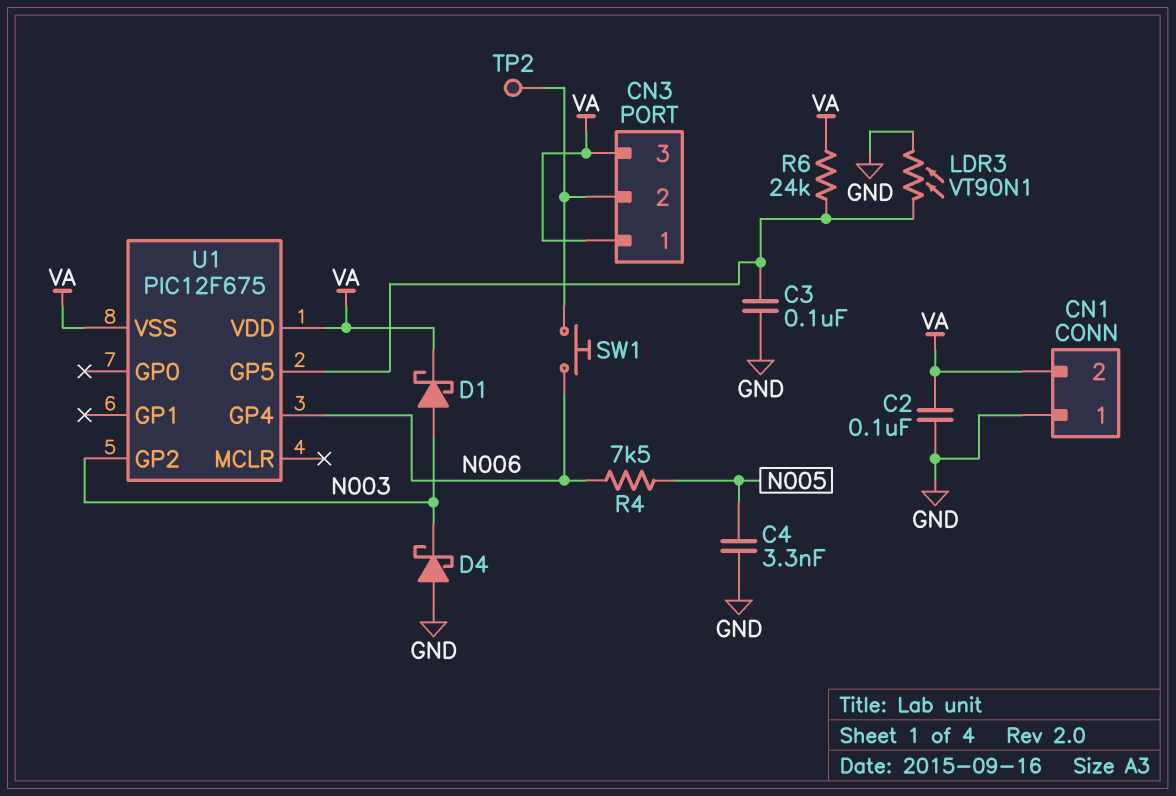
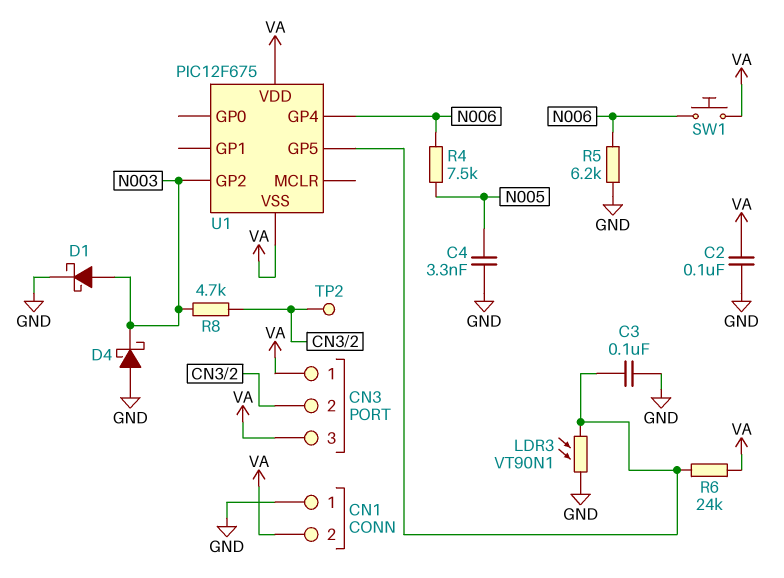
D1: schottky (A N003, K VA) -> schottky (A N003, K GND)
R5: none -> 6.2k (GND, N006)
R8: none -> 4.7k (CN3/2, N003)
SW1: button (CN3/2, N006) -> button (N006, VA)

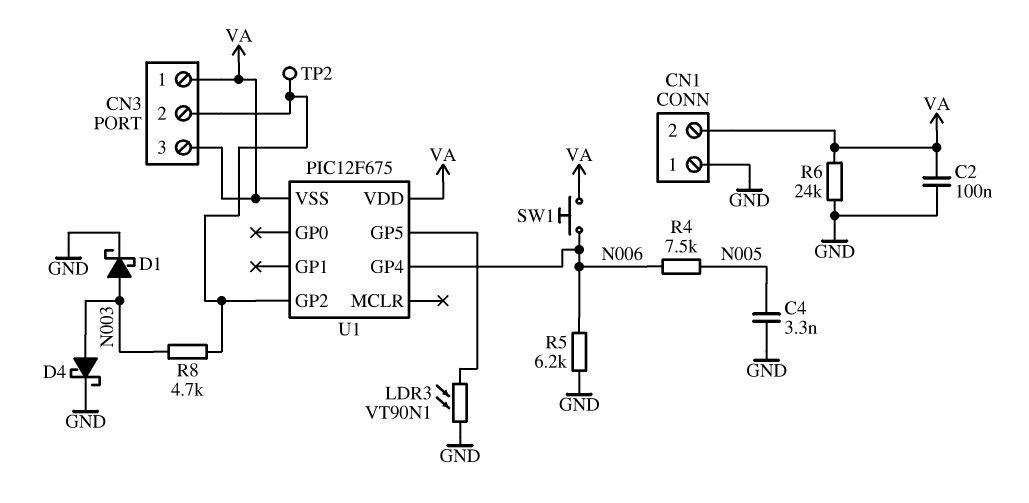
C3: 100nF (GND, U1/GP5) -> none
D4: schottky (A GND, K N003) -> schottky (A N003, K GND)
R6: 24k (U1/GP5, VA) -> 24k (GND, VA)
U1 pin GP2: N003 -> CN3/2

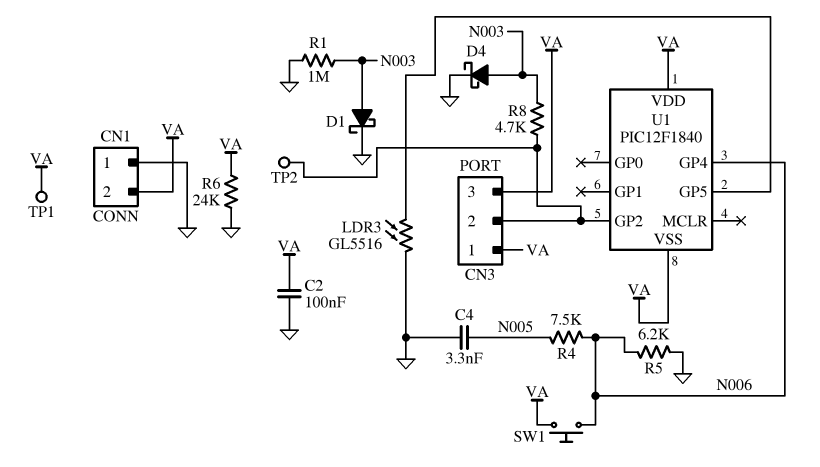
LDR3: VT90N1 (GND, U1/GP5) -> GL5516 (GND, U1/GP5)
R1: none -> 1M (GND, N003)
TP1: none -> test point (VA)
U1: PIC12F675 -> PIC12F1840

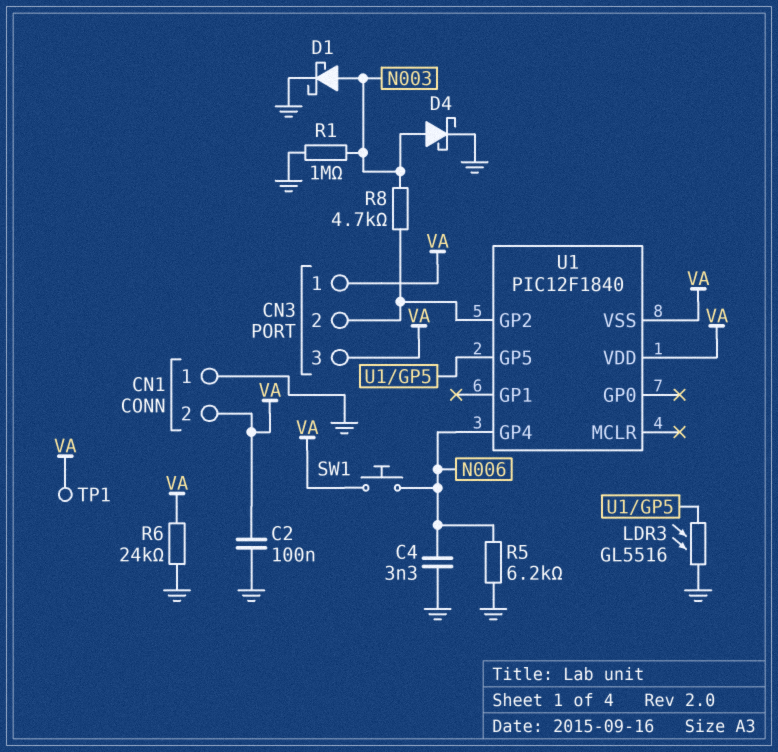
C4: 3.3nF (GND, N005) -> 3.3nF (GND, N006)
R4: 7.5k (N005, N006) -> none
TP2: test point (CN3/2) -> none

